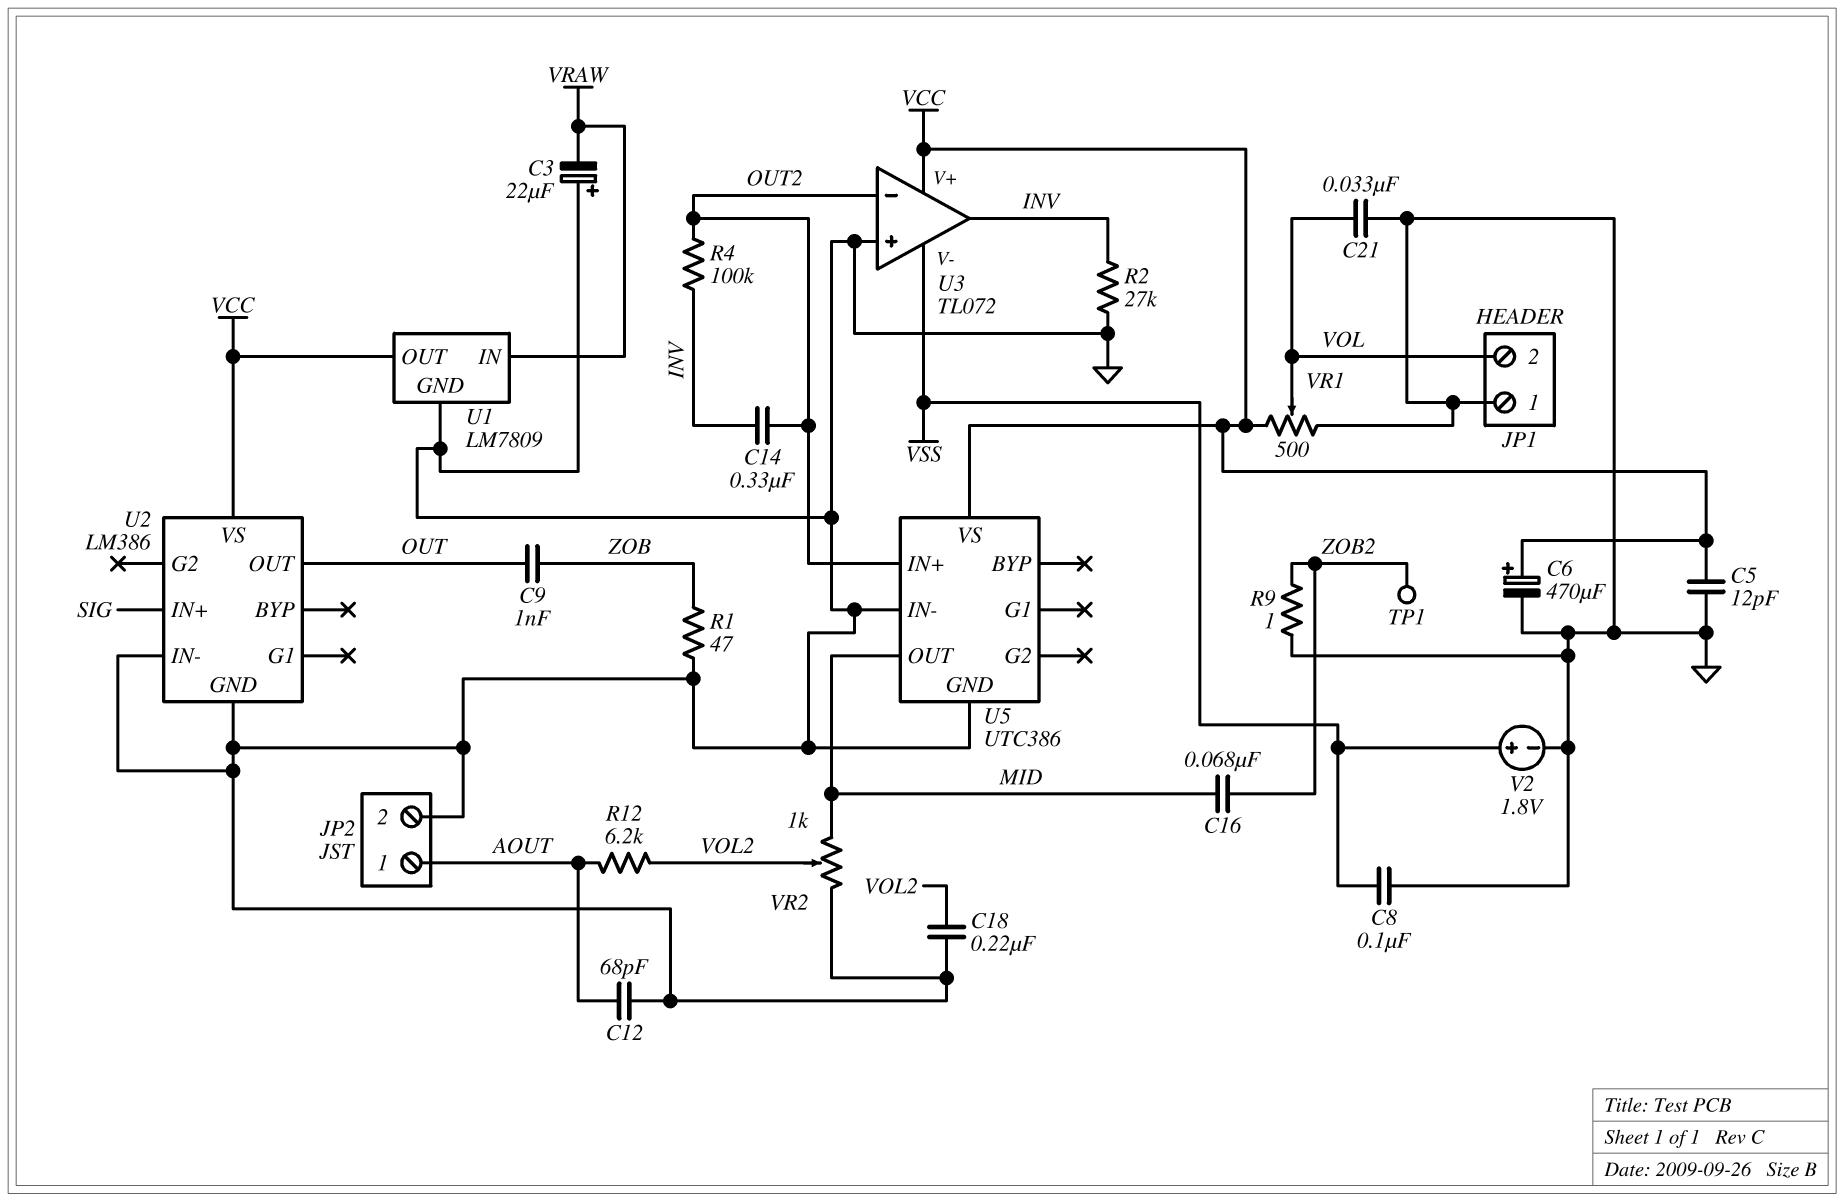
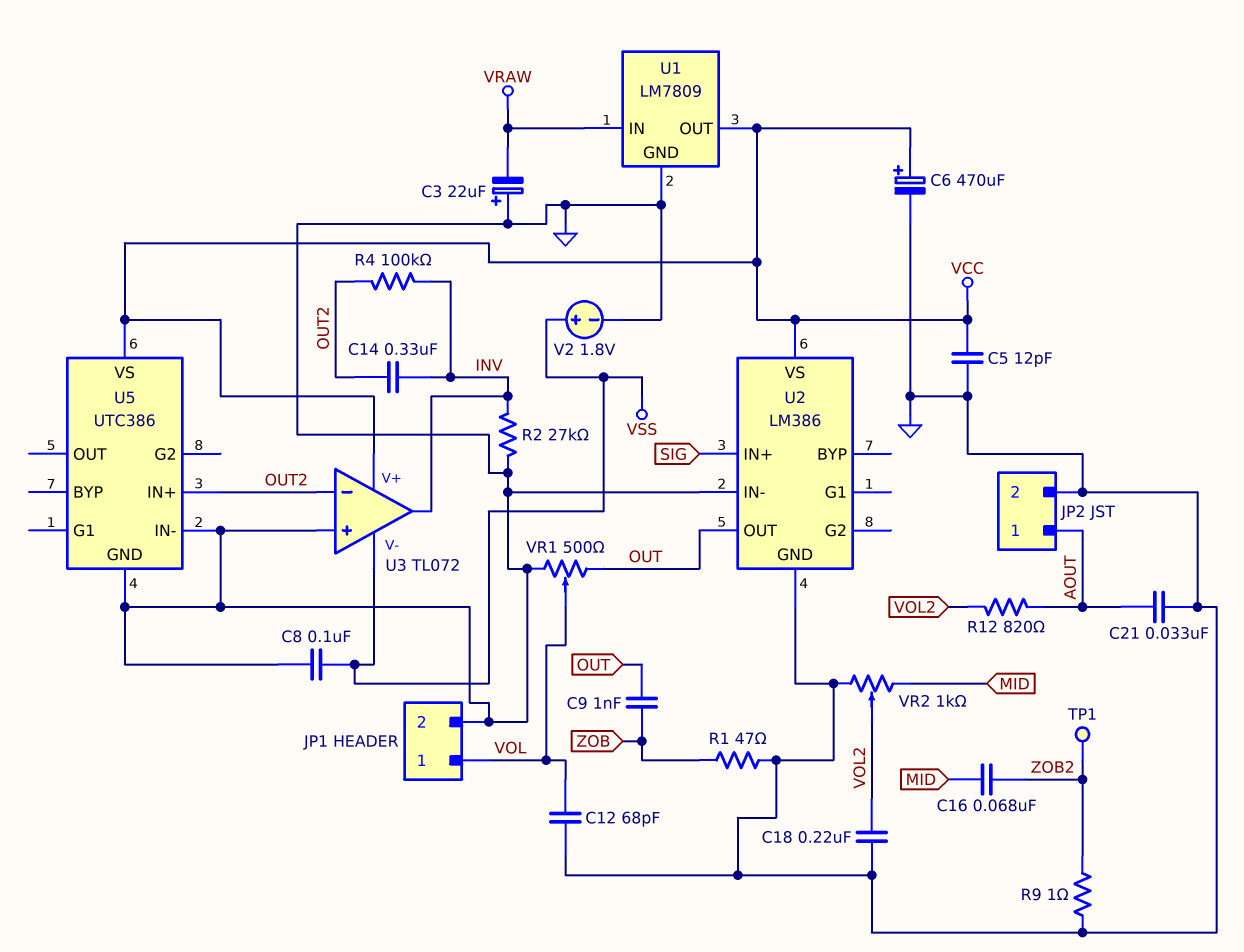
C12: 68pF (AOUT, GND) -> 68pF (GND, VOL)
C21: 33nF (GND, VOL) -> 33nF (AOUT, GND)
JP1 pin 1: GND -> VOL
JP1 pin 2: VOL -> GND
R12: 6.2k (AOUT, VOL2) -> 820 (AOUT, VOL2)
U5 pin OUT: MID -> none
VR1: 500 (GND, VCC, wiper VOL) -> 500 (GND, OUT, wiper VOL)

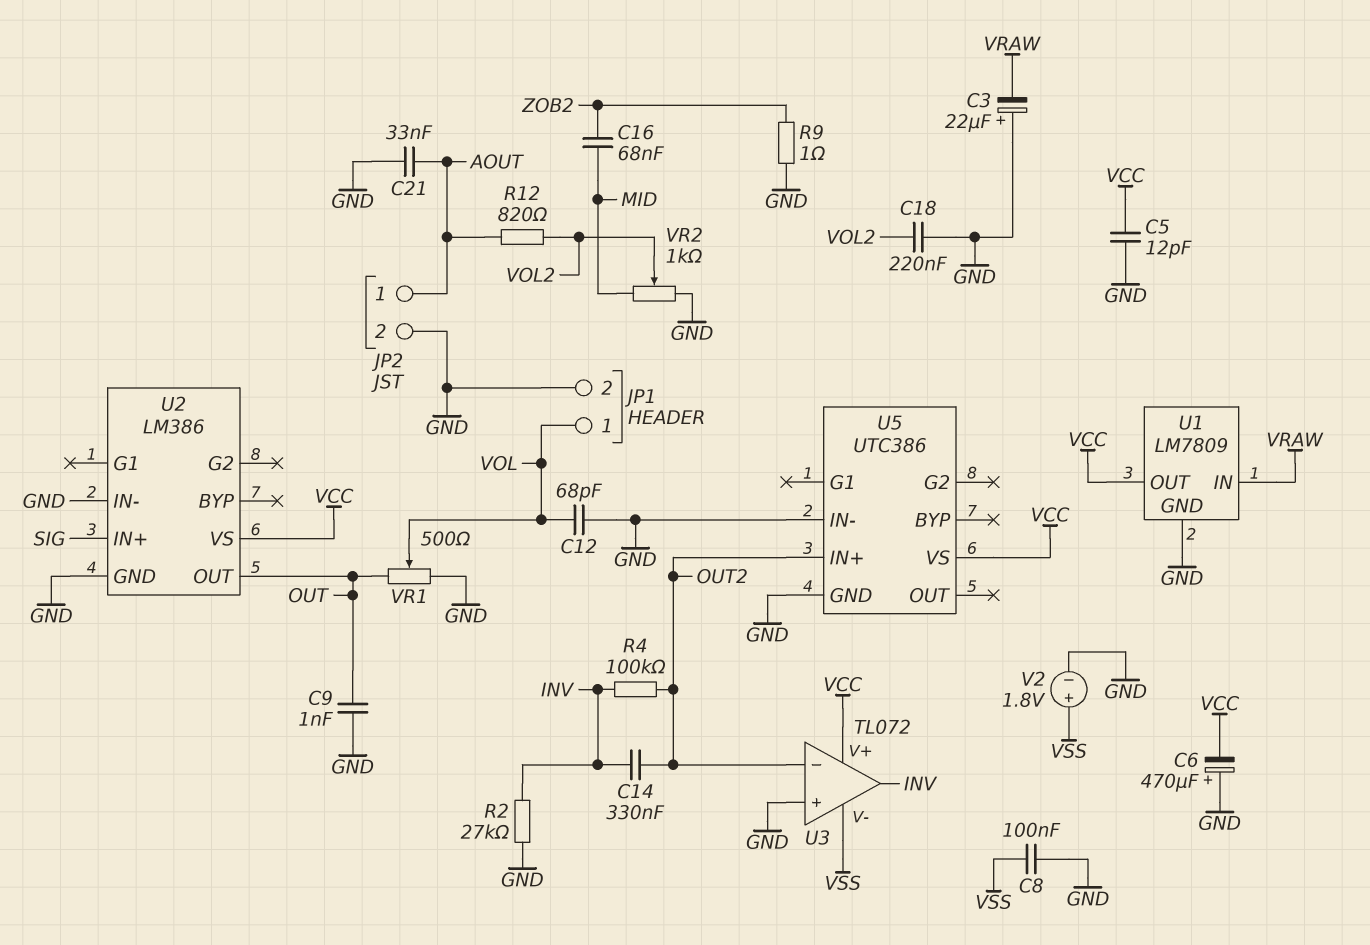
C6: 470uF (plus VCC, minus GND) -> 470uF (plus GND, minus VCC)
C9: 1nF (OUT, ZOB) -> 1nF (GND, OUT)
R1: 47 (GND, ZOB) -> none
TP1: test point (ZOB2) -> none

